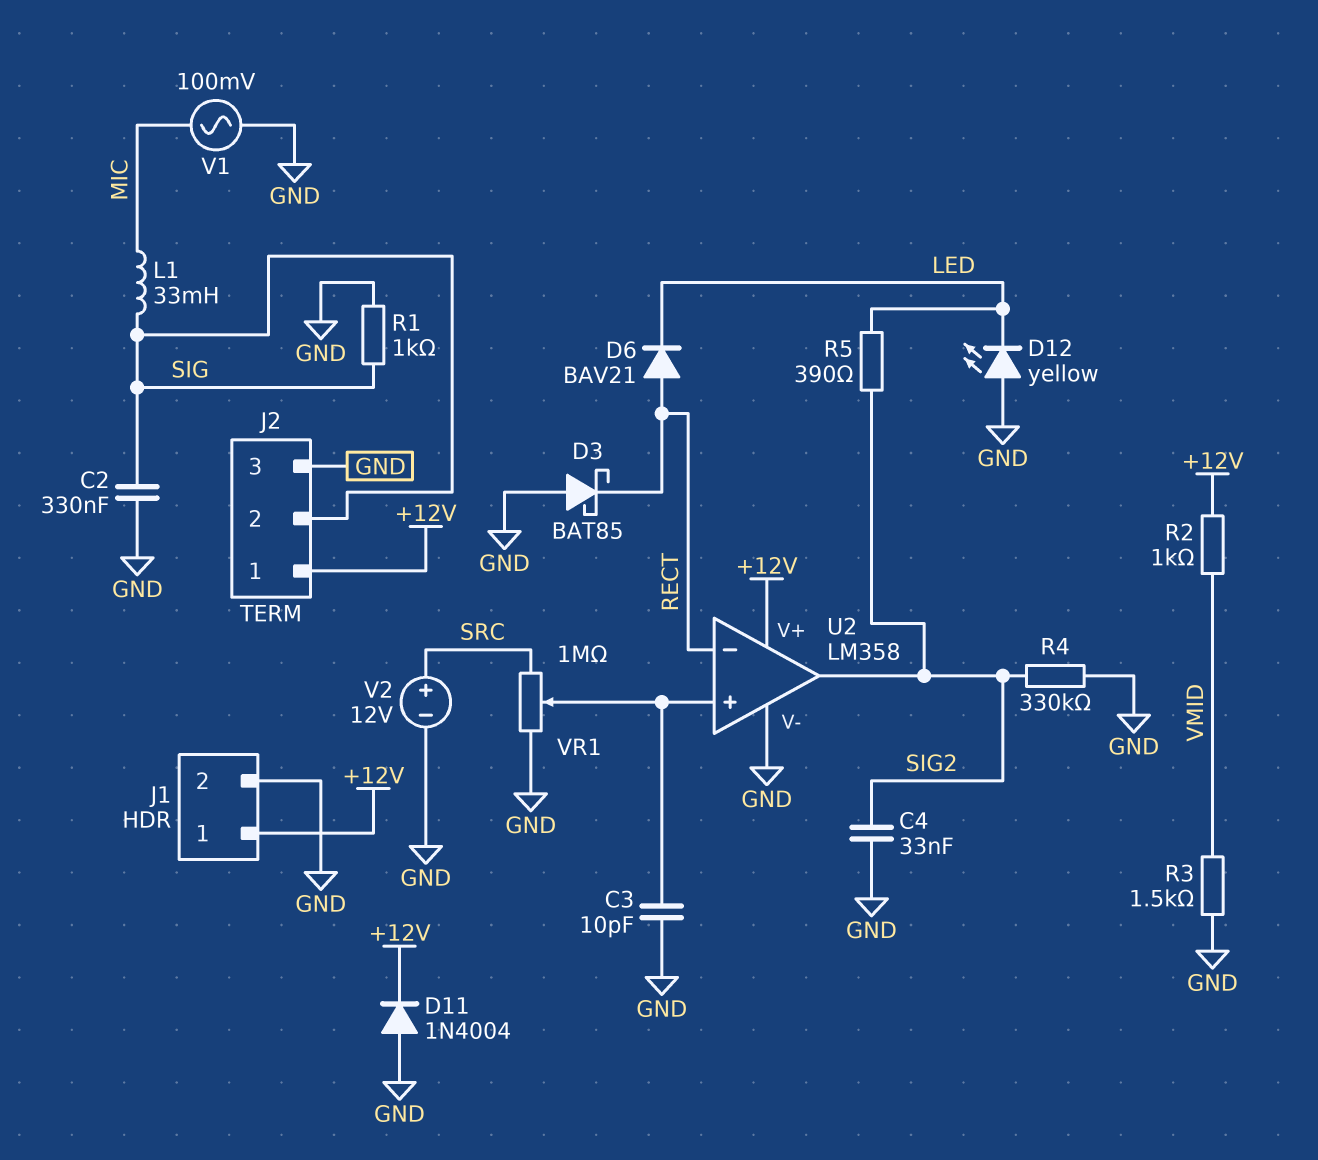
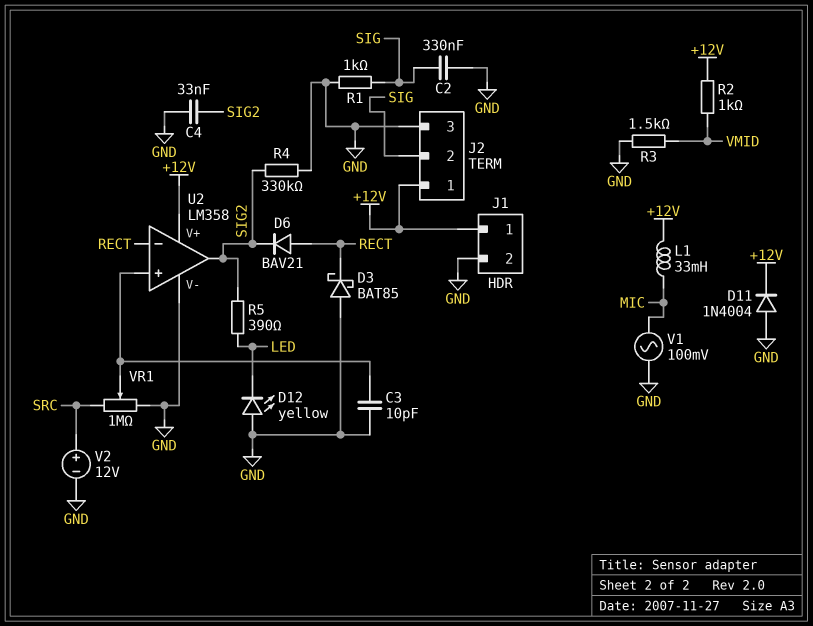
D6: diode BAV21 (A RECT, K LED) -> diode BAV21 (A RECT, K SIG2)
L1: 33mH (MIC, SIG) -> 33mH (+12V, MIC)

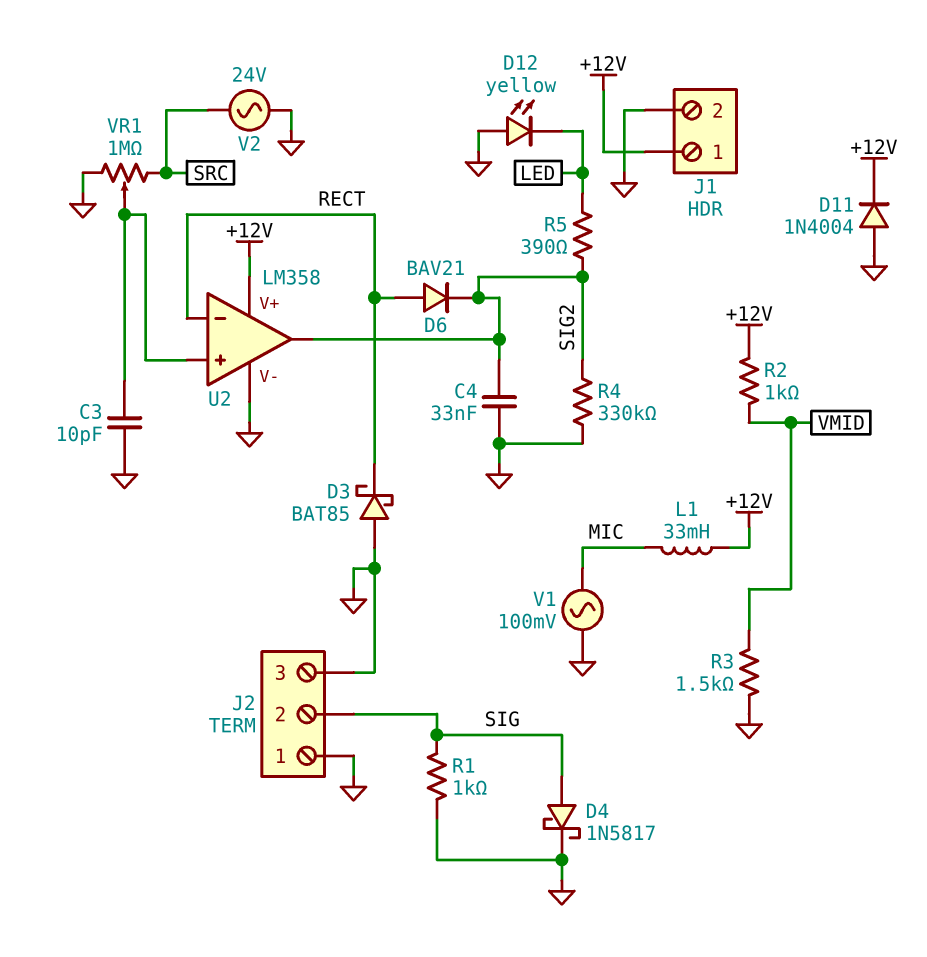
C2: 330nF (GND, SIG) -> none
D4: none -> schottky 1N5817 (A SIG, K GND)
J2 pin 1: +12V -> GND
V2: 12V (plus SRC, minus GND) -> AC 24V (GND, SRC)

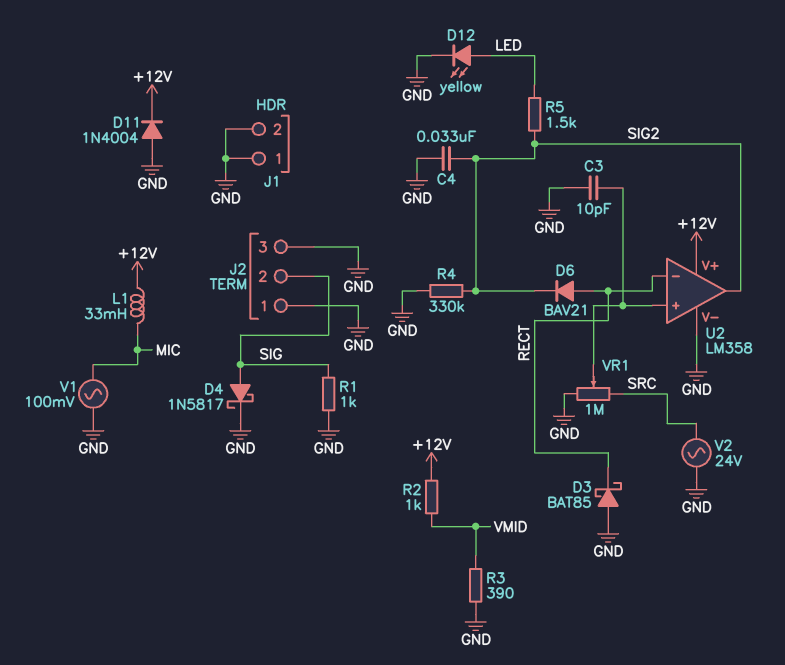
D12: LED yellow (A GND, K LED) -> LED yellow (A LED, K GND)
J1 pin 1: +12V -> GND
R3: 1.5k (GND, VMID) -> 390 (GND, VMID)
R5: 390 (LED, SIG2) -> 1.5k (LED, SIG2)

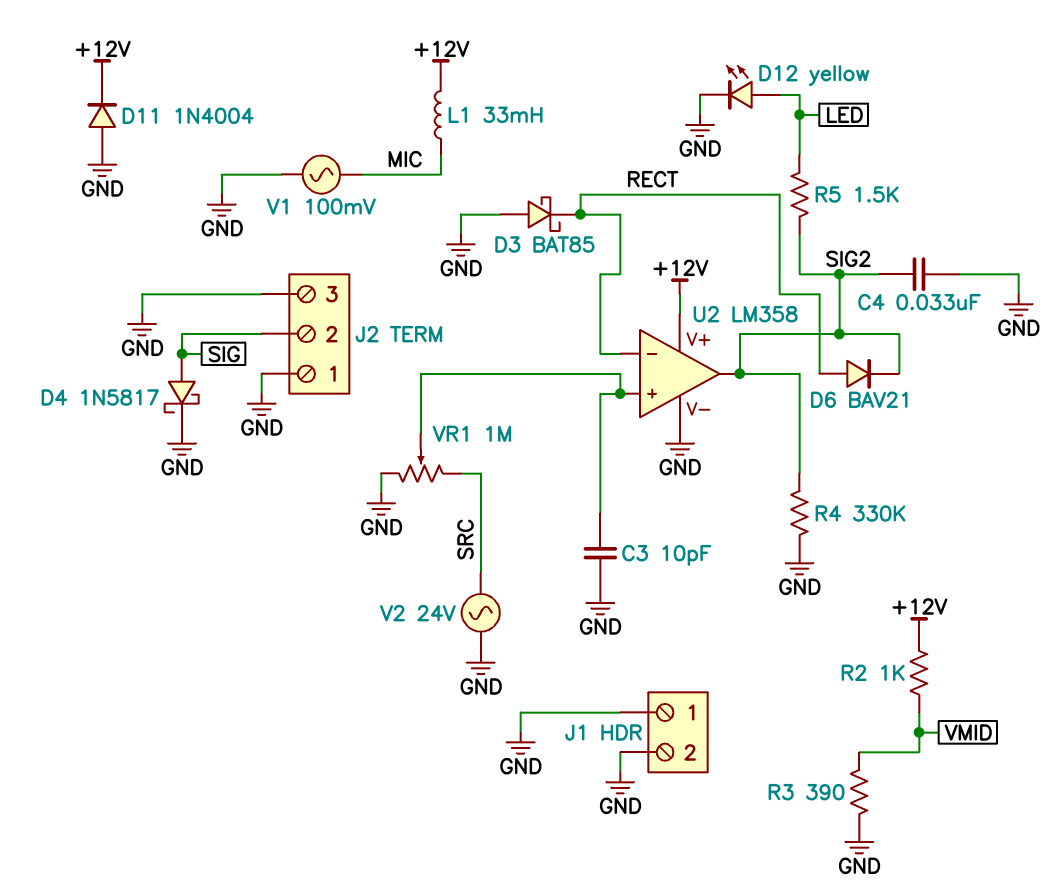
R1: 1k (GND, SIG) -> none

